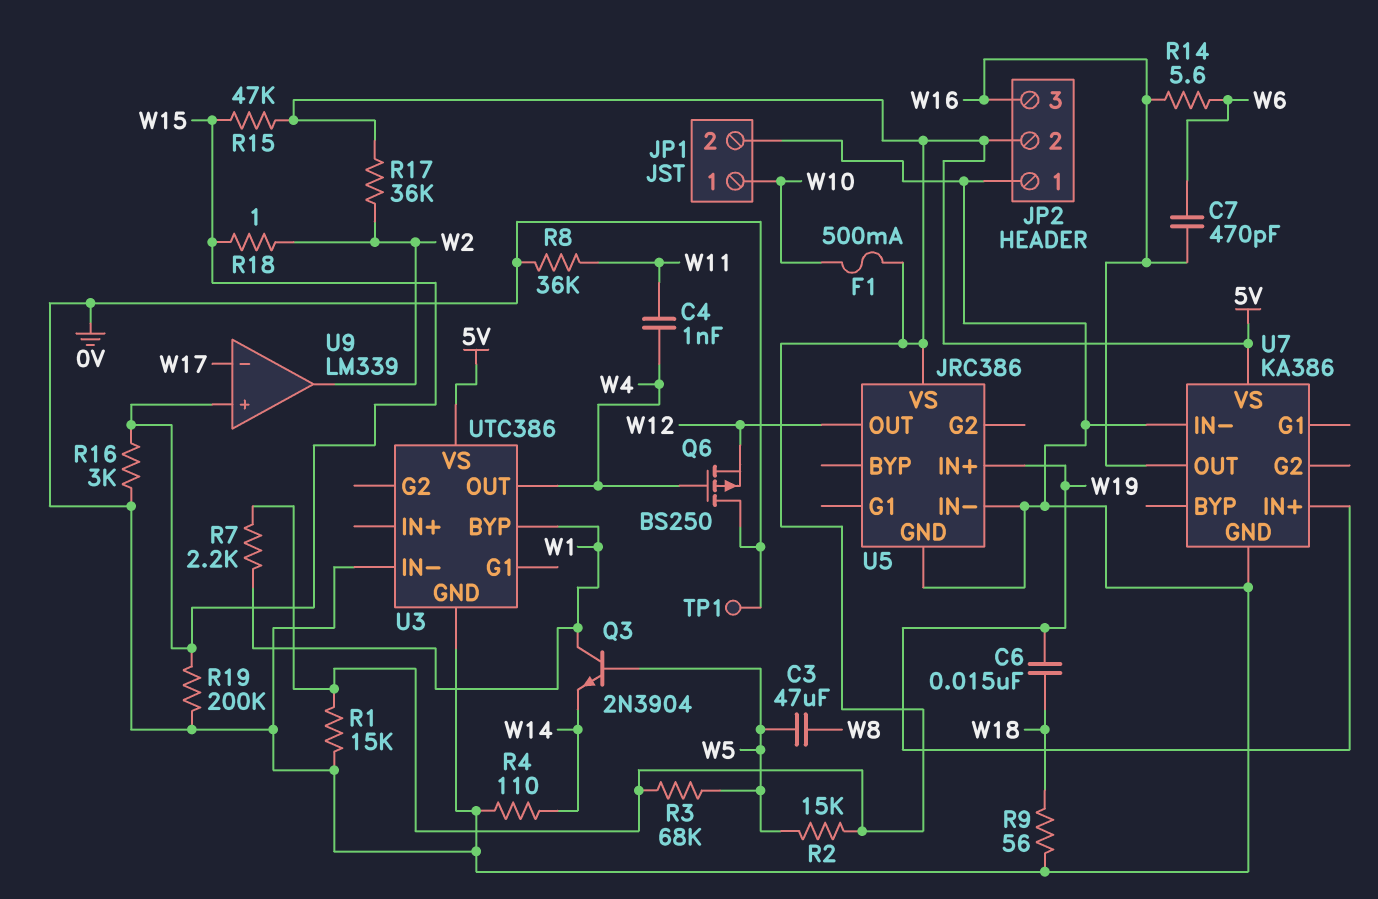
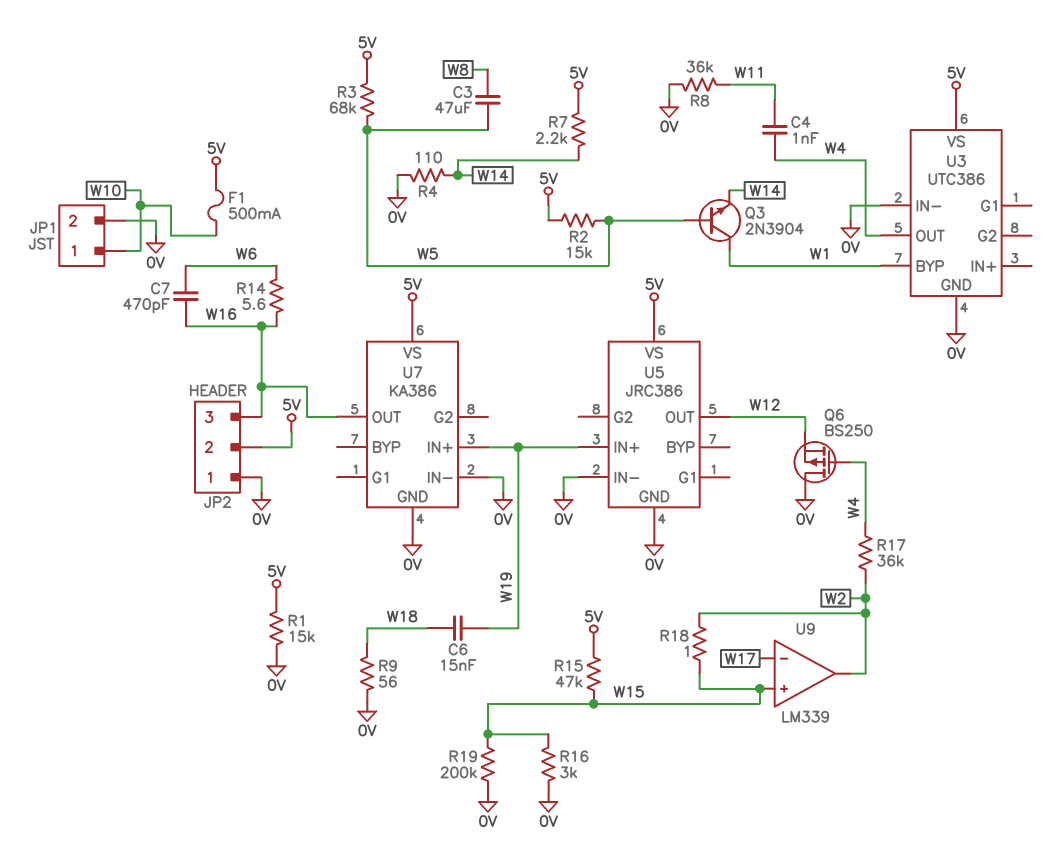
R7: 2.2k (5V, W1) -> 2.2k (5V, W14)
R17: 36k (5V, W2) -> 36k (W2, W4)
TP1: test point (0V) -> none

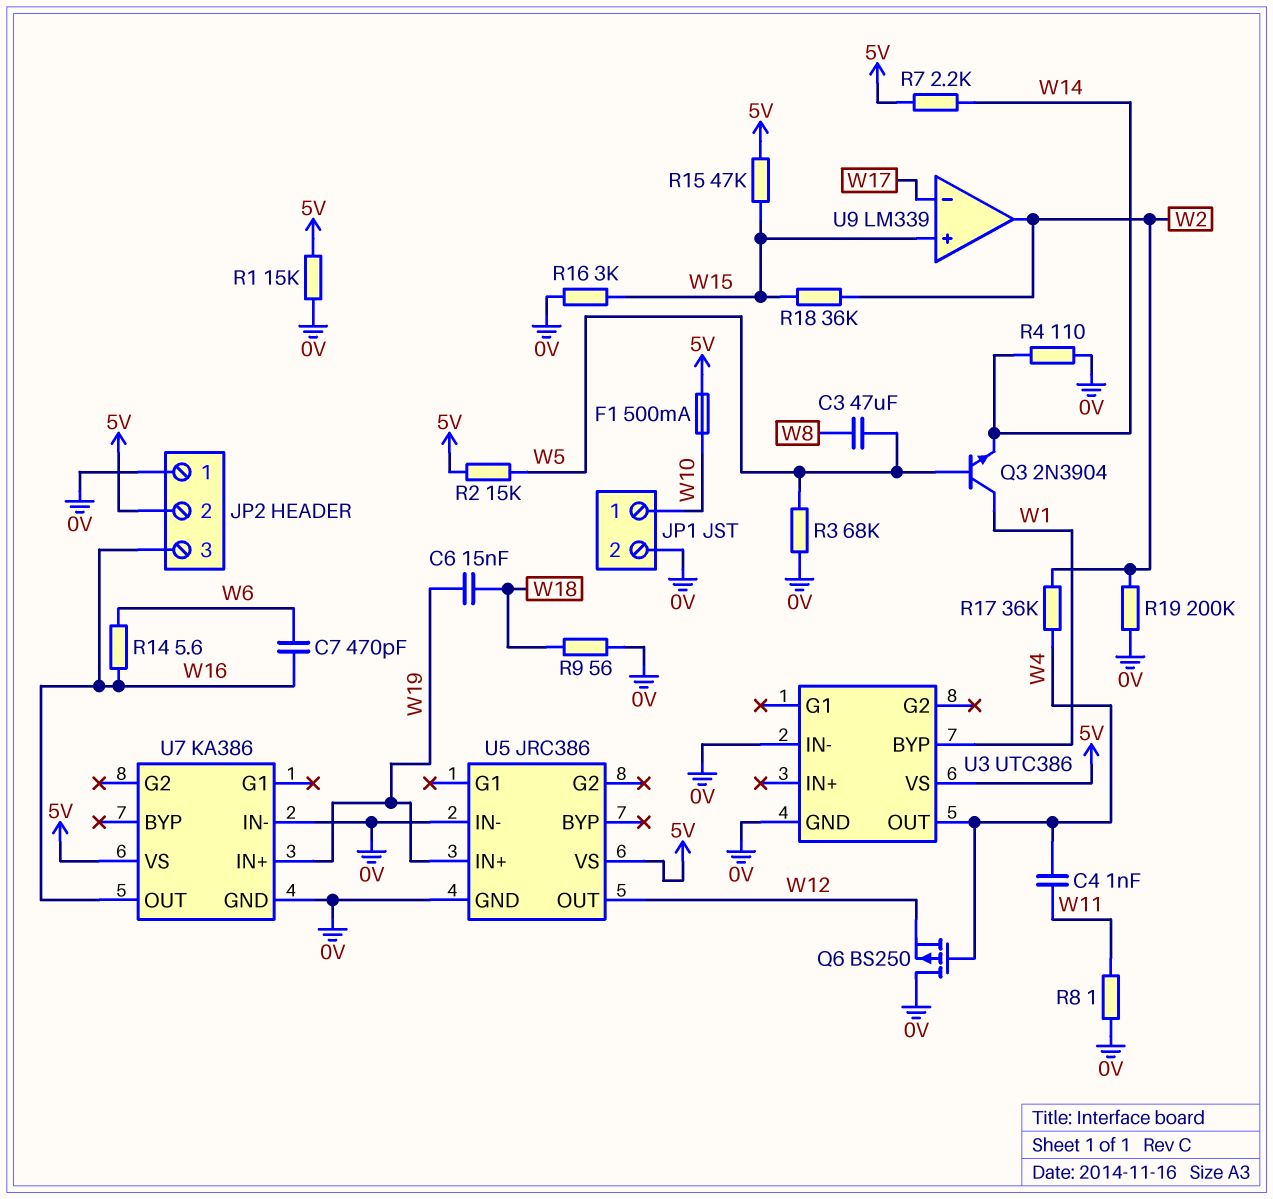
R3: 68k (5V, W5) -> 68k (0V, W5)
R8: 36k (0V, W11) -> 1 (0V, W11)
R18: 1 (W2, W15) -> 36k (W2, W15)
R19: 200k (0V, W15) -> 200k (0V, W2)

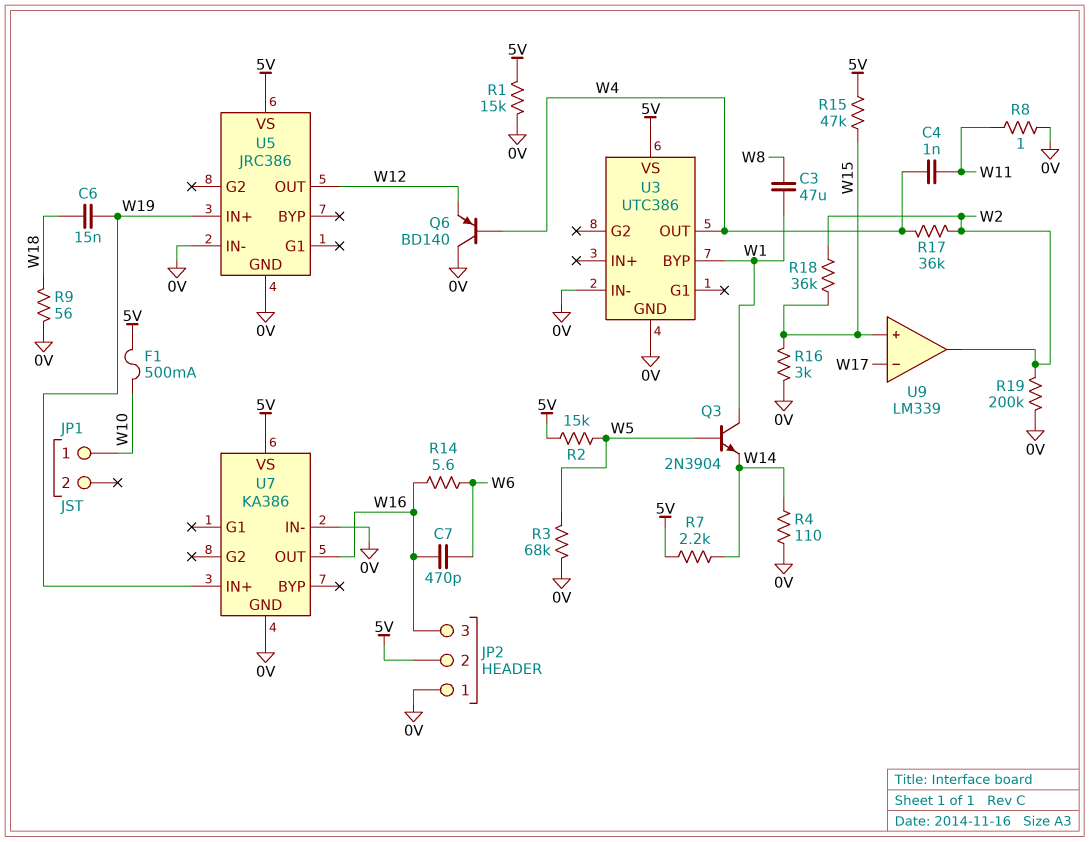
C3: 47uF (W5, W8) -> 47uF (W1, W8)
JP1 pin 2: 0V -> none
Q6: PMOS BS250 (G W4, D 0V, S W12) -> PNP BD140 (B W4, C 0V, E W12)

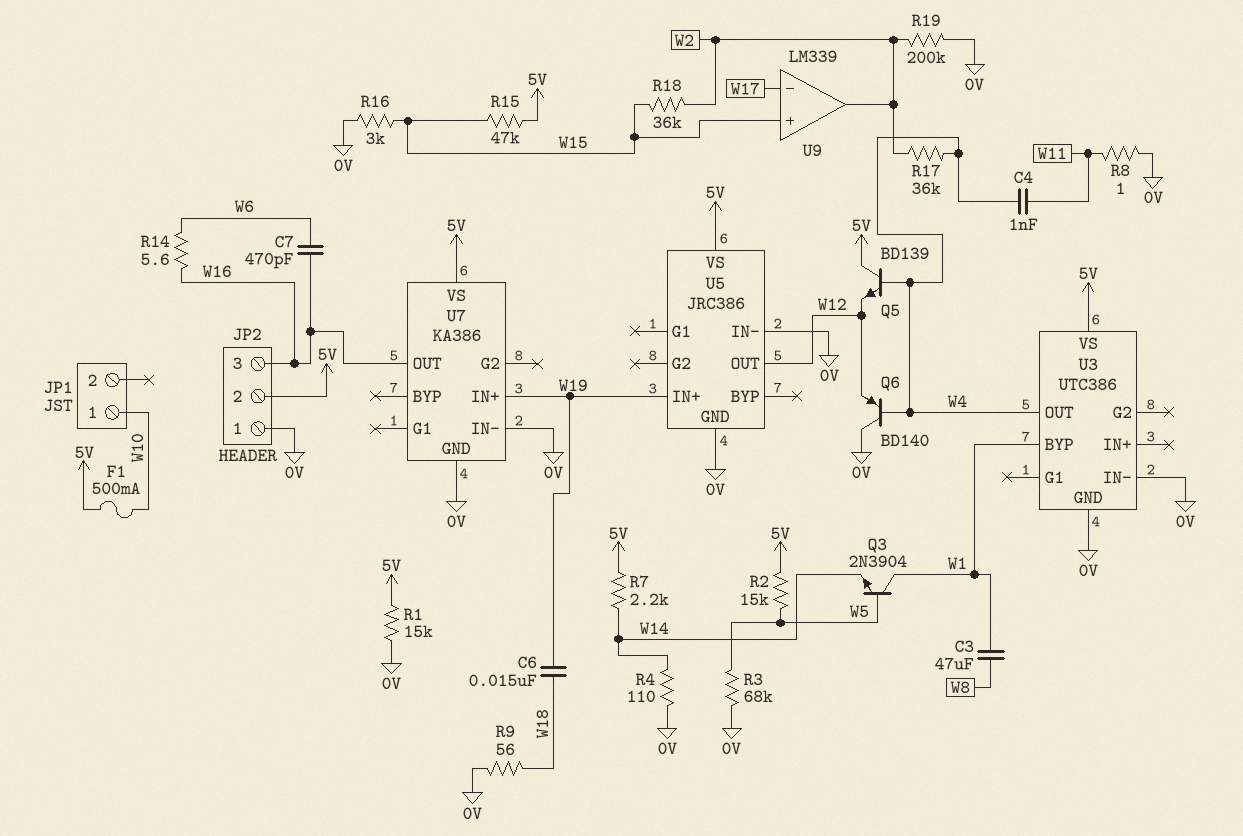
Q5: none -> NPN BD139 (B W4, C 5V, E W12)

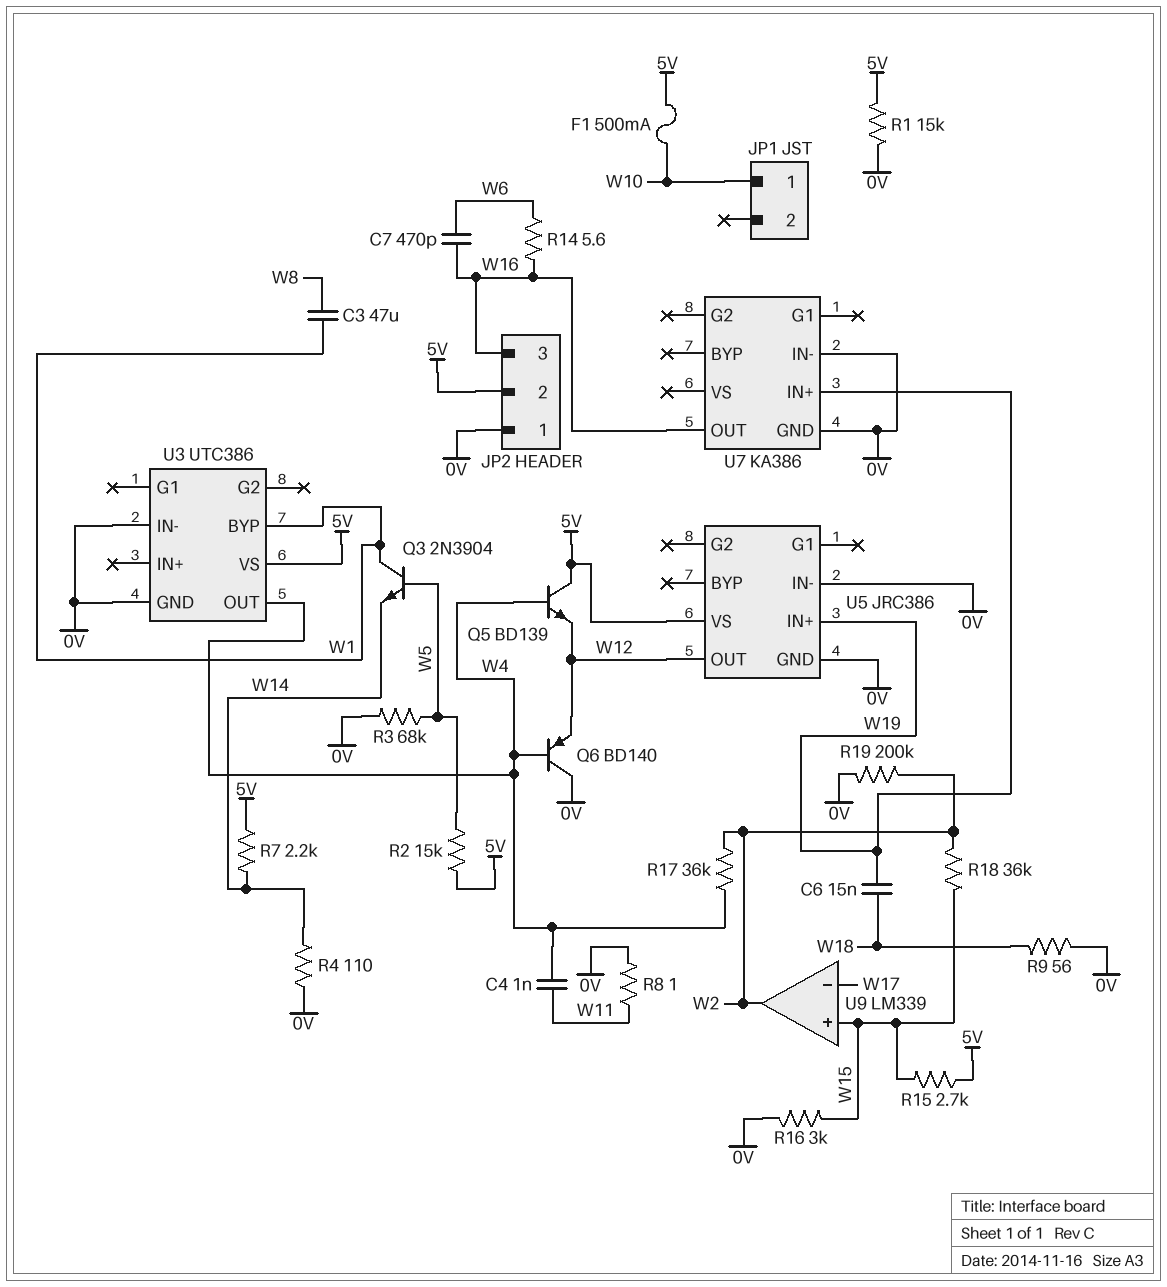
R15: 47k (5V, W15) -> 2.7k (5V, W15)
U7 pin VS: 5V -> none

